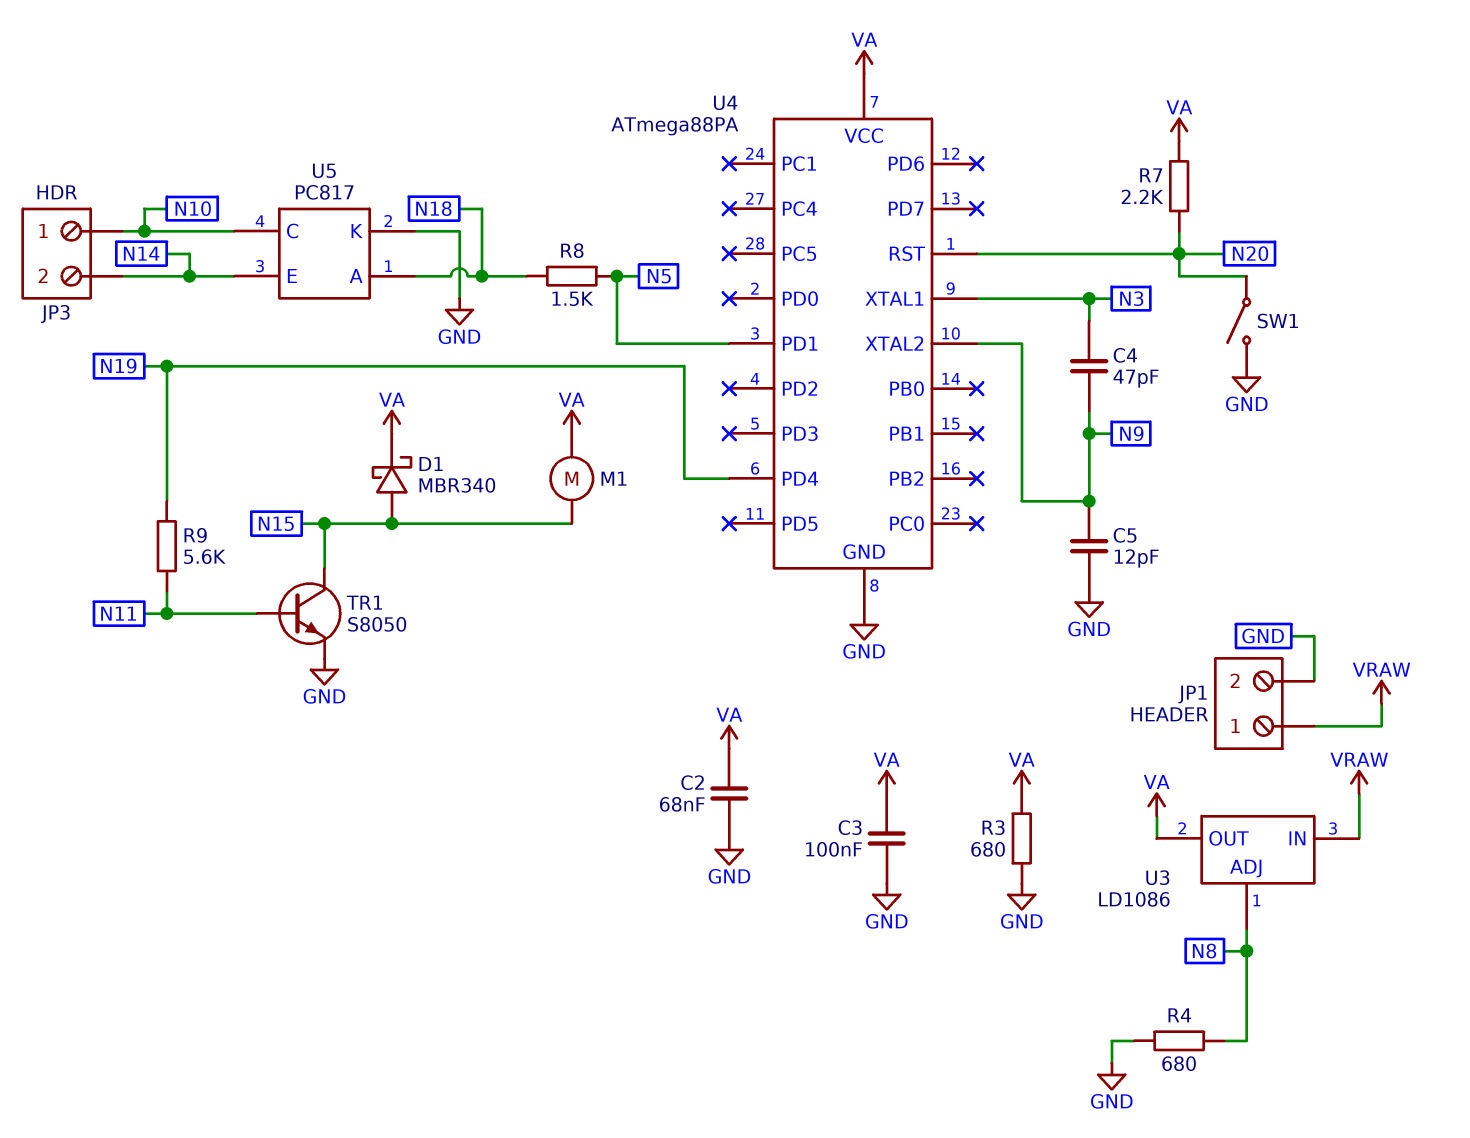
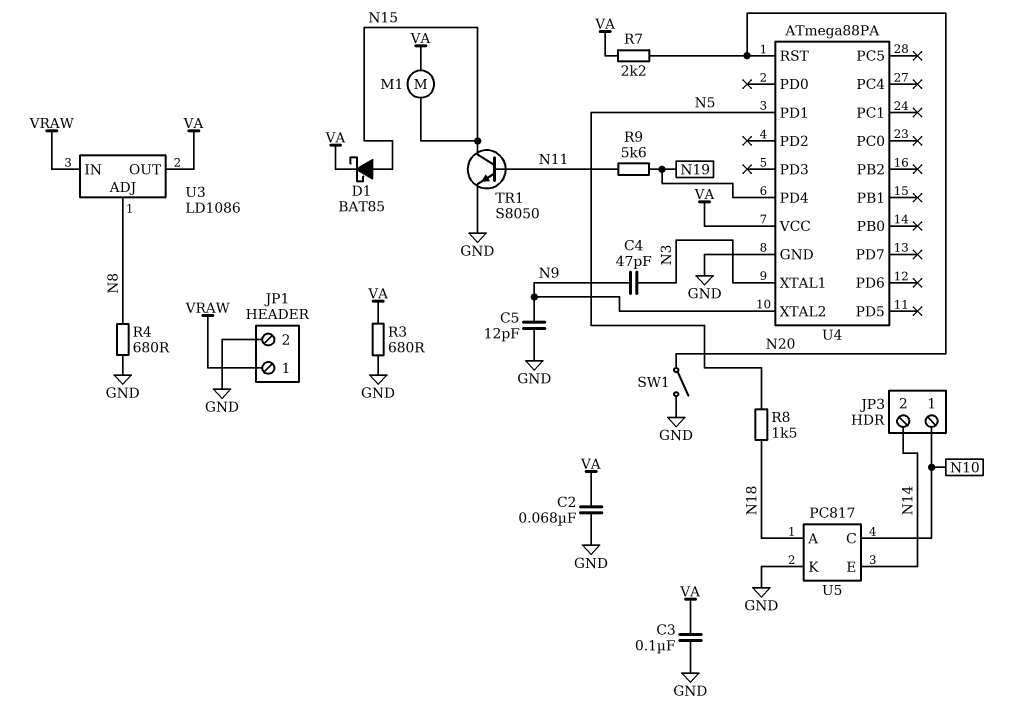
D1: schottky MBR340 (A N15, K VA) -> schottky BAT85 (A N15, K VA)

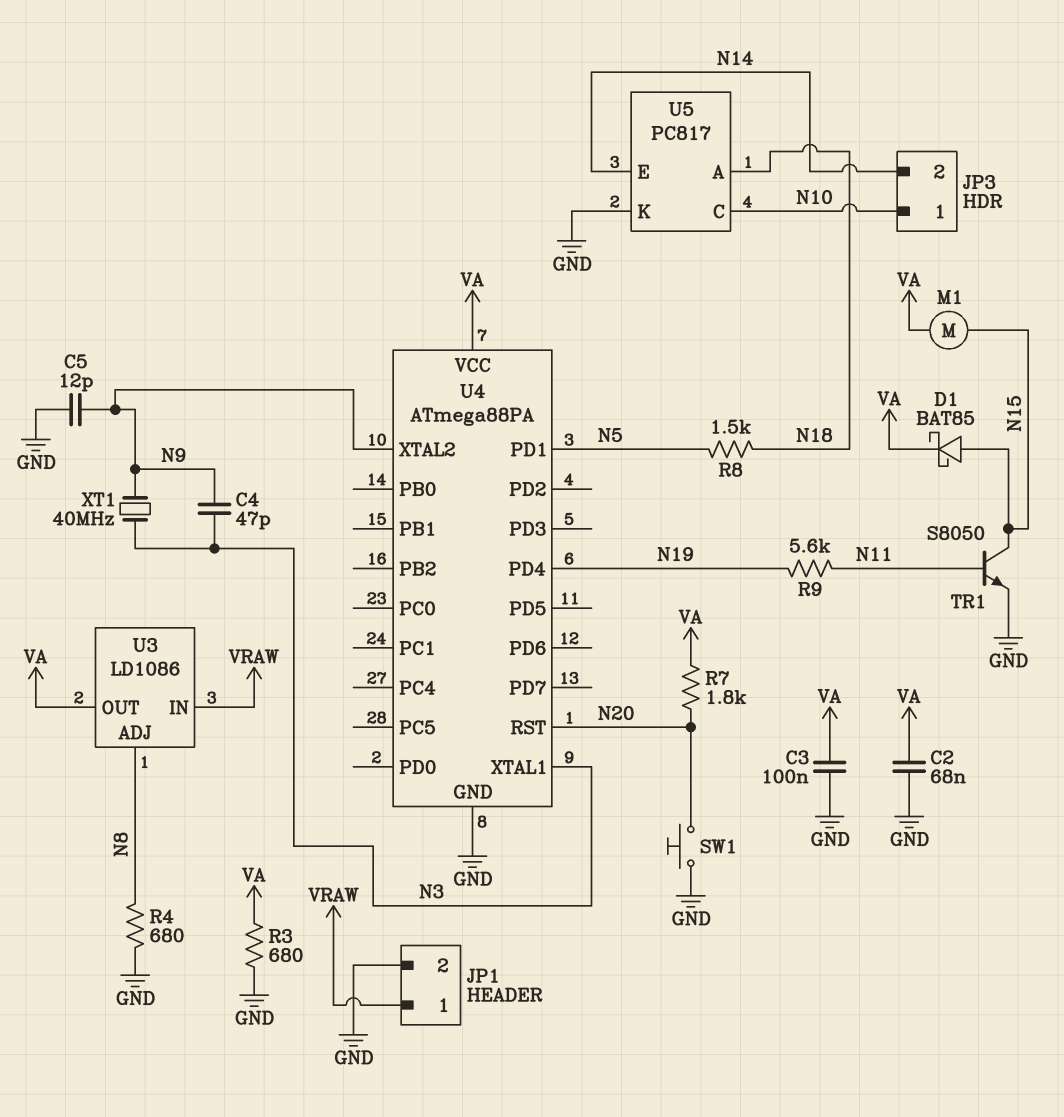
R7: 2.2k (N20, VA) -> 1.8k (N20, VA)
SW1: switch (GND, N20) -> button (GND, N20)
XT1: none -> 40MHz (N3, N9)

